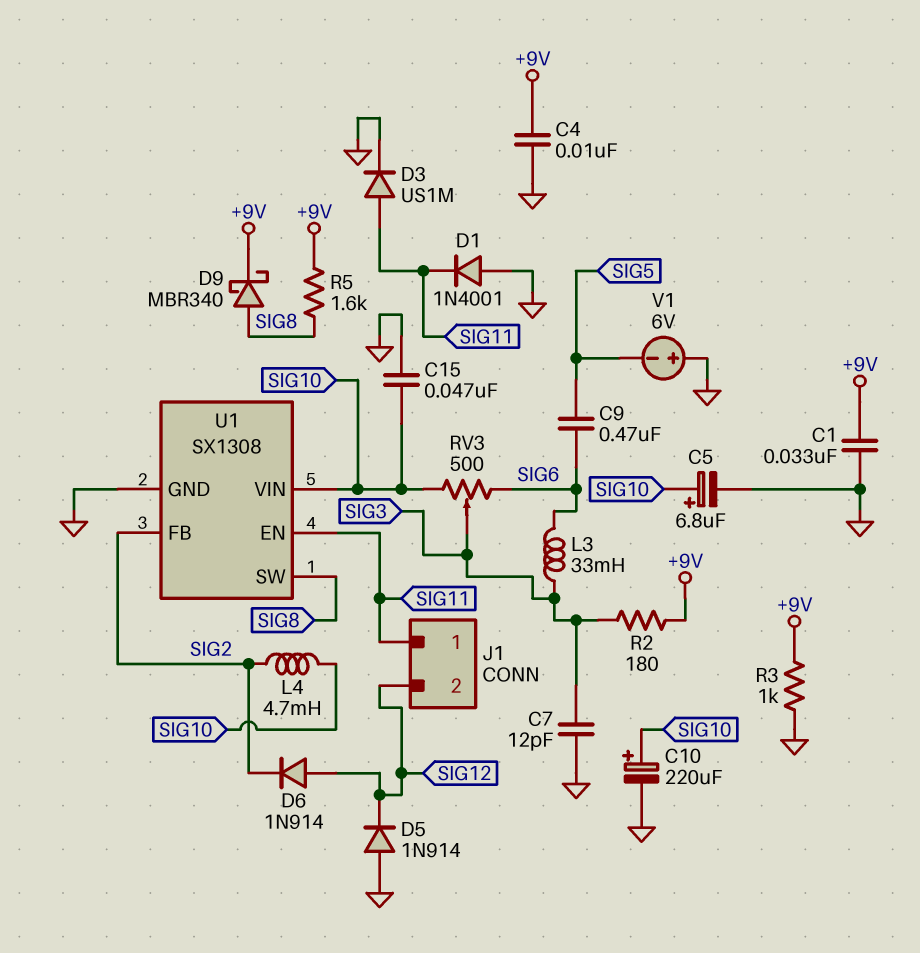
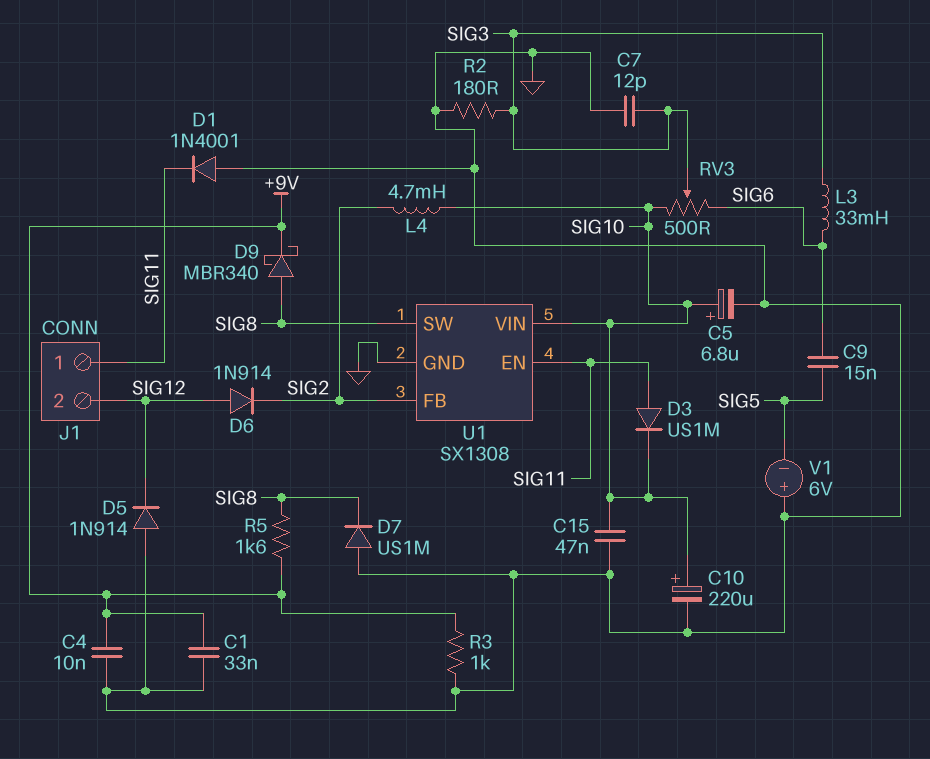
C9: 470nF (SIG5, SIG6) -> 15nF (SIG5, SIG6)
D3: diode US1M (A SIG11, K GND) -> diode US1M (A SIG11, K SIG10)
D7: none -> diode US1M (A GND, K SIG8)
R2: 180 (+9V, SIG3) -> 180 (GND, SIG3)

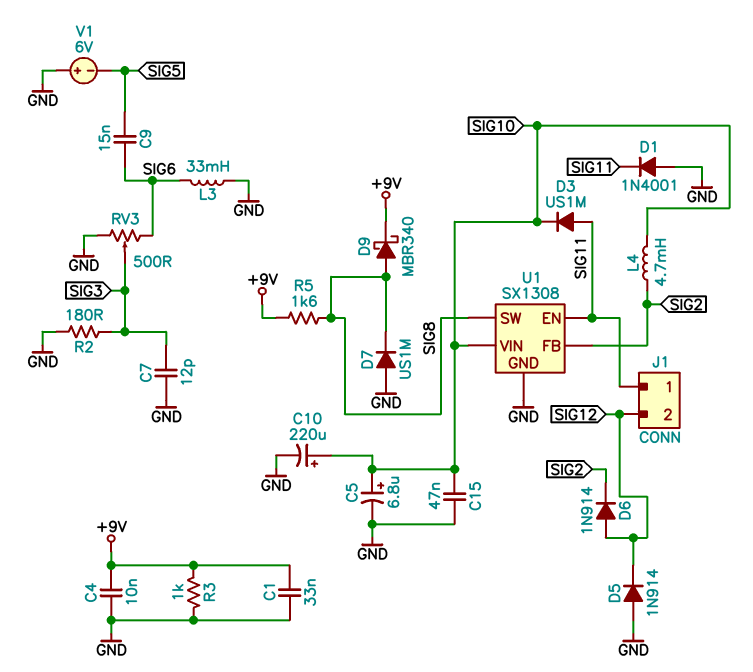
L3: 33mH (SIG3, SIG6) -> 33mH (GND, SIG6)
RV3: 500 (SIG6, SIG10, wiper SIG3) -> 500 (GND, SIG6, wiper SIG3)

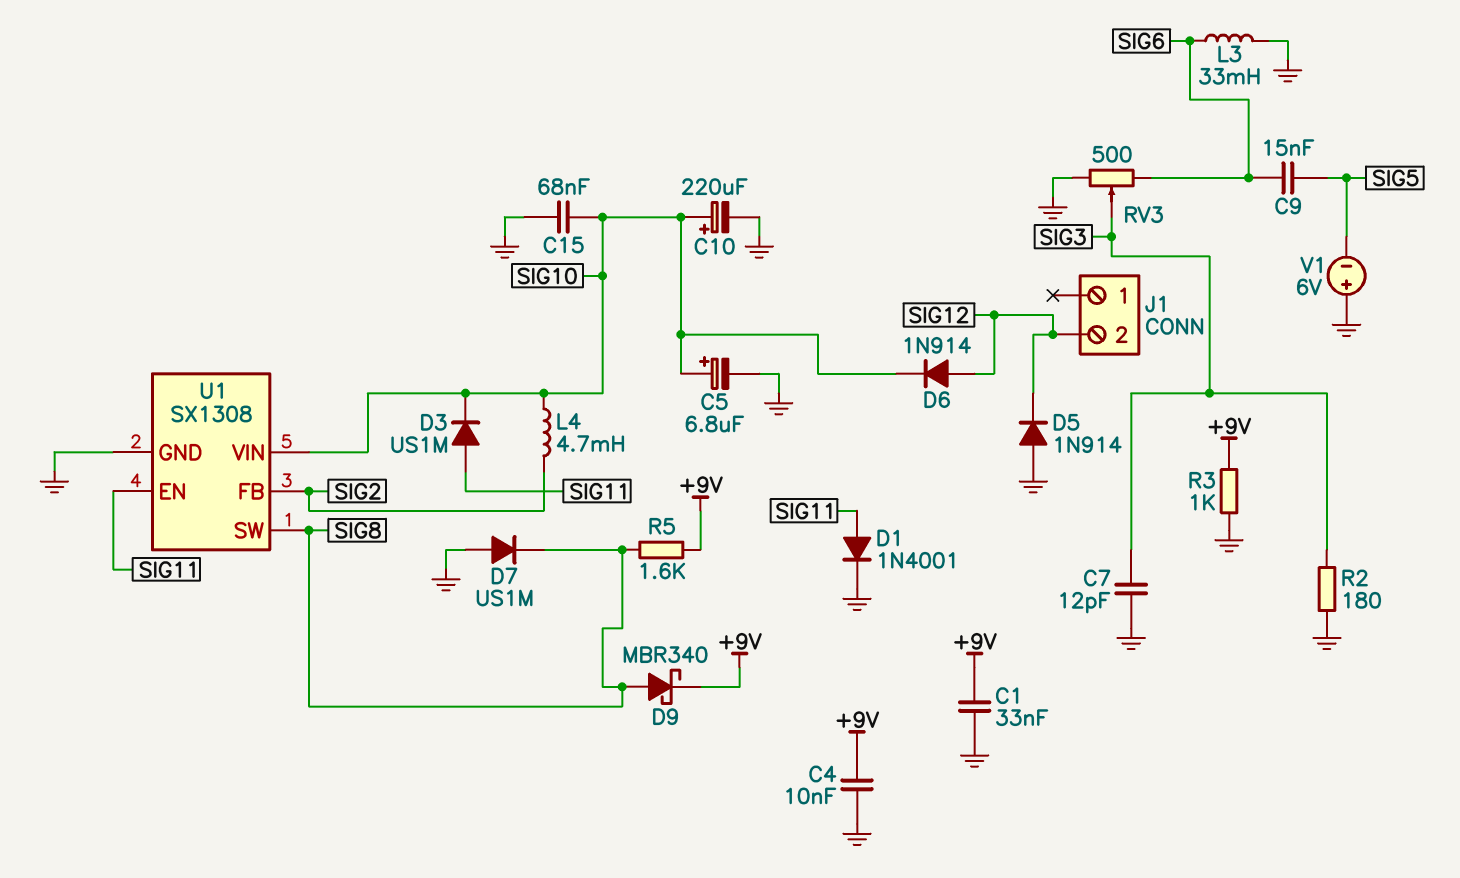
C15: 47nF (GND, SIG10) -> 68nF (GND, SIG10)
D1: diode 1N4001 (A GND, K SIG11) -> diode 1N4001 (A SIG11, K GND)
D6: diode 1N914 (A SIG12, K SIG2) -> diode 1N914 (A SIG12, K SIG10)
J1 pin 1: SIG11 -> none

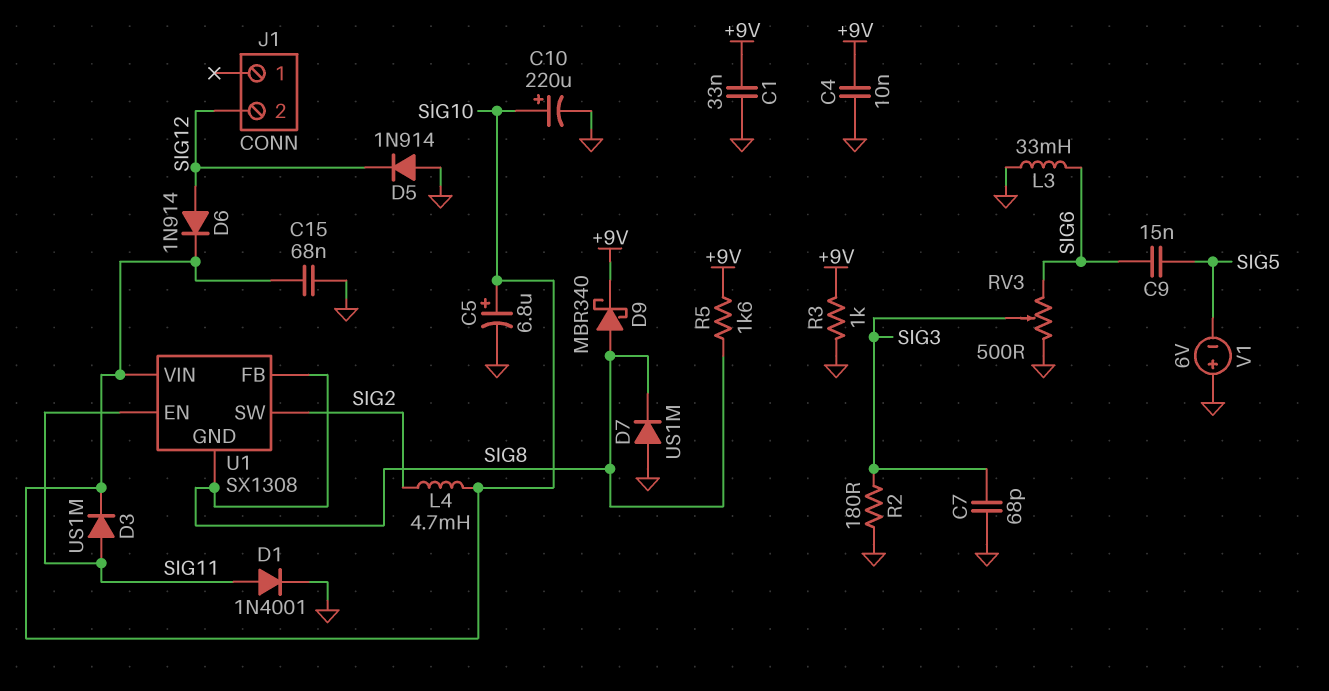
C7: 12pF (GND, SIG3) -> 68pF (GND, SIG3)
U1 pin FB: SIG2 -> SIG8
U1 pin GND: GND -> SIG8
U1 pin SW: SIG8 -> SIG2

